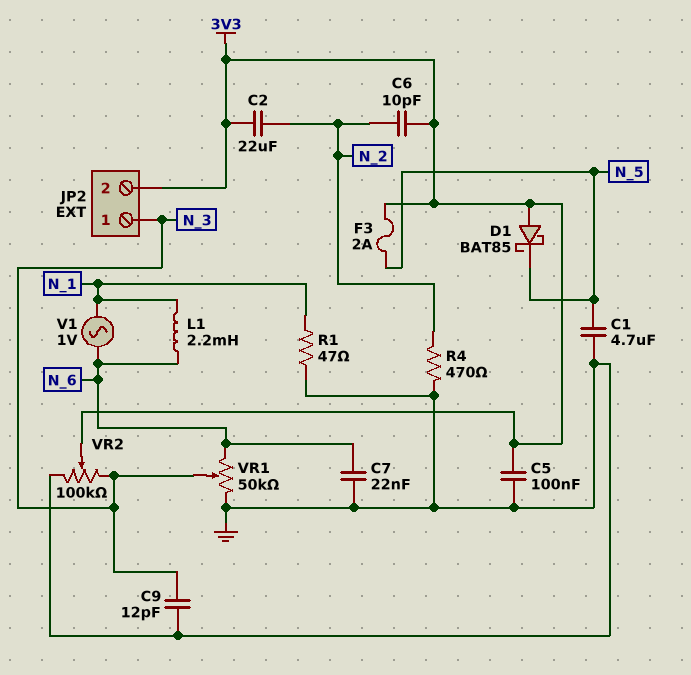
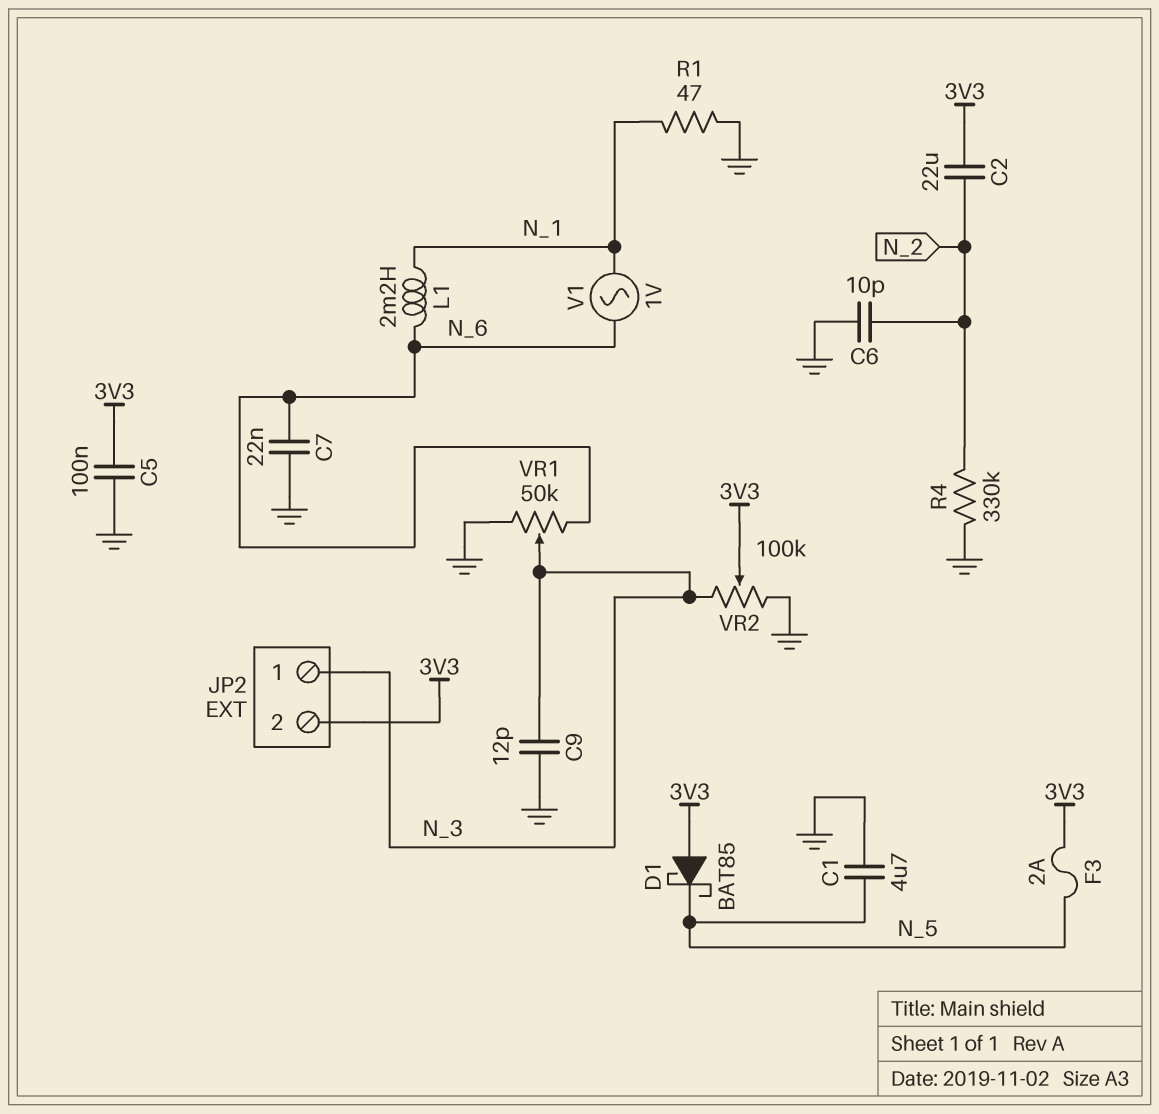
C6: 10pF (3V3, N_2) -> 10pF (GND, N_2)
R4: 470 (GND, N_2) -> 330k (GND, N_2)

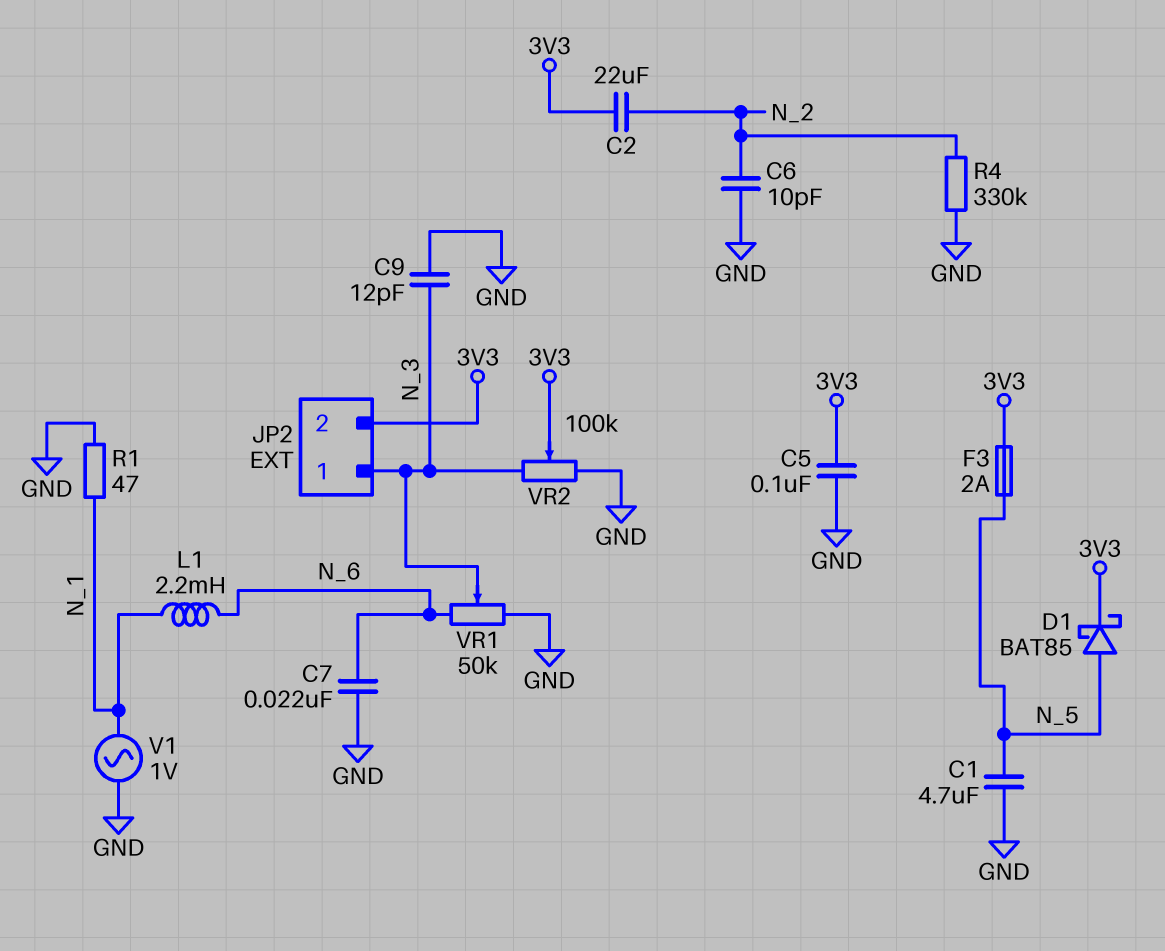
D1: schottky BAT85 (A 3V3, K N_5) -> schottky BAT85 (A N_5, K 3V3)
V1: AC 1V (N_1, N_6) -> AC 1V (GND, N_1)

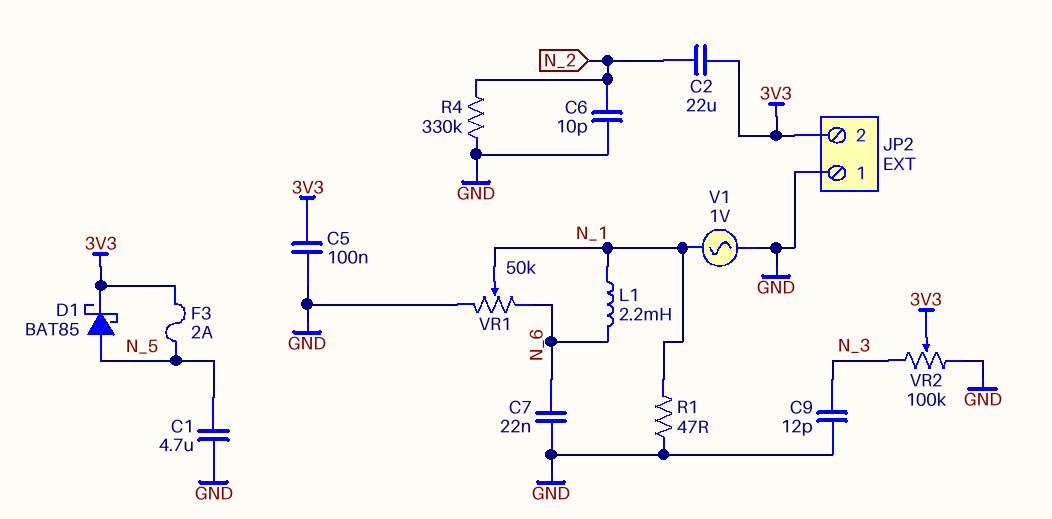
JP2 pin 1: N_3 -> GND
VR1: 50k (GND, N_6, wiper N_3) -> 50k (GND, N_6, wiper N_1)

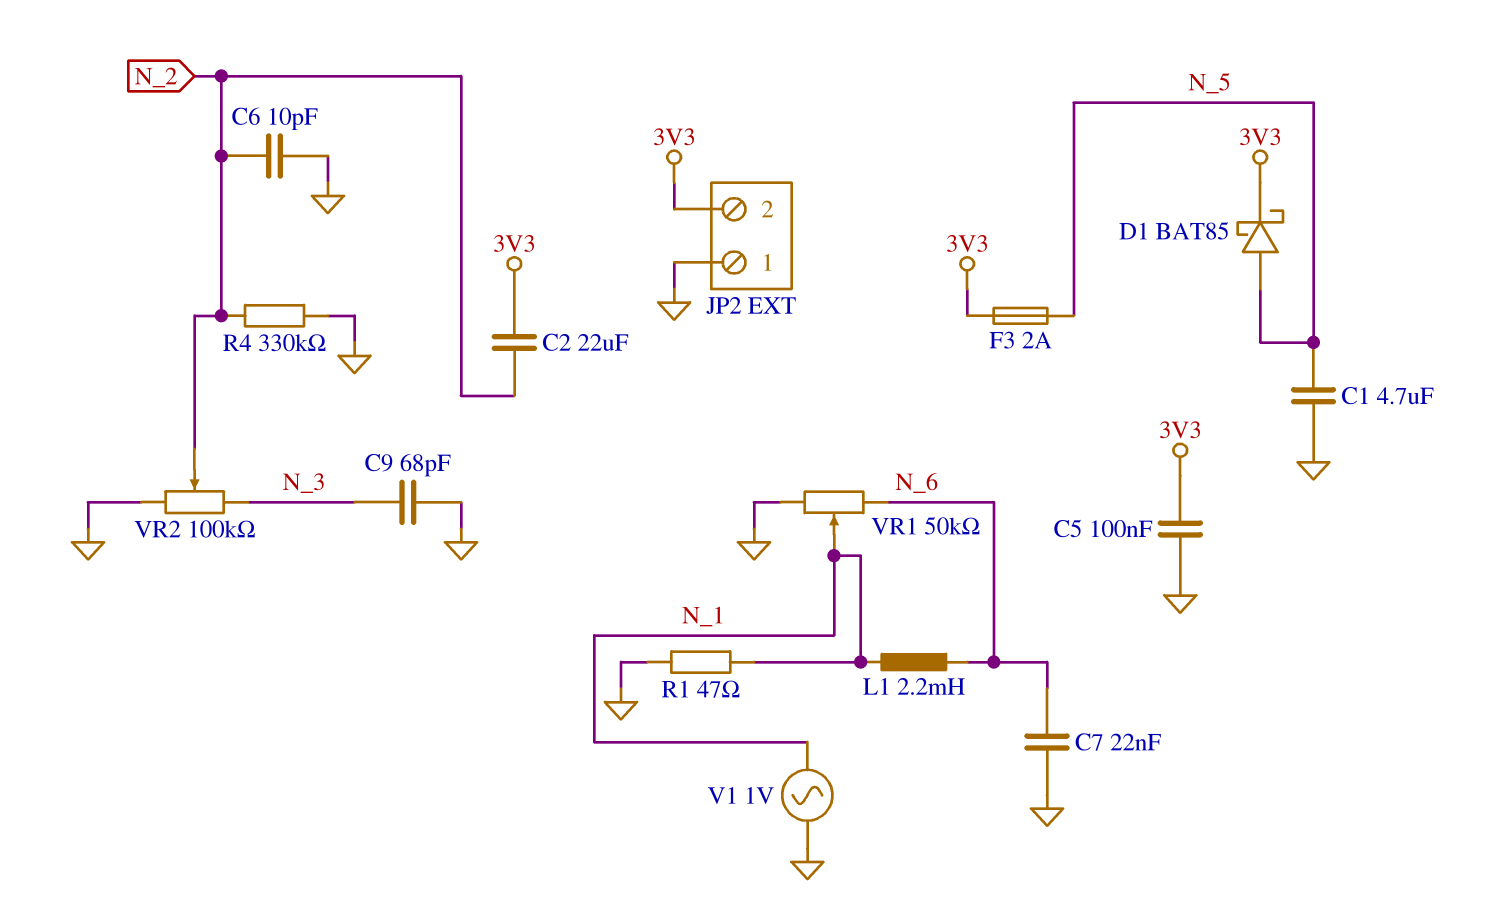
C9: 12pF (GND, N_3) -> 68pF (GND, N_3)
VR2: 100k (GND, N_3, wiper 3V3) -> 100k (GND, N_3, wiper N_2)

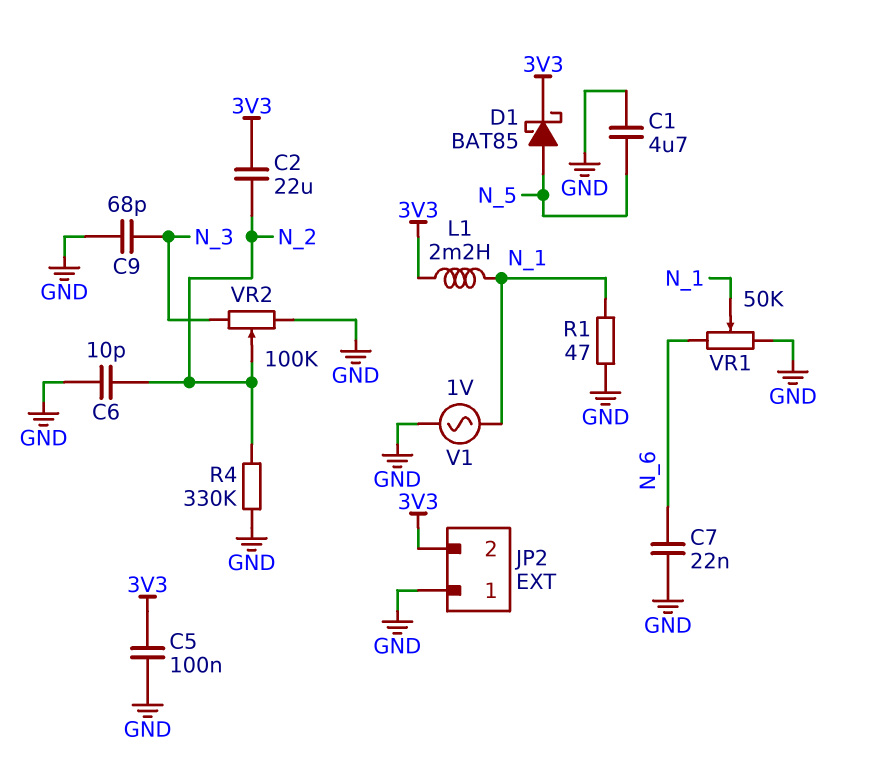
F3: 2A (3V3, N_5) -> none
L1: 2.2mH (N_1, N_6) -> 2.2mH (3V3, N_1)

